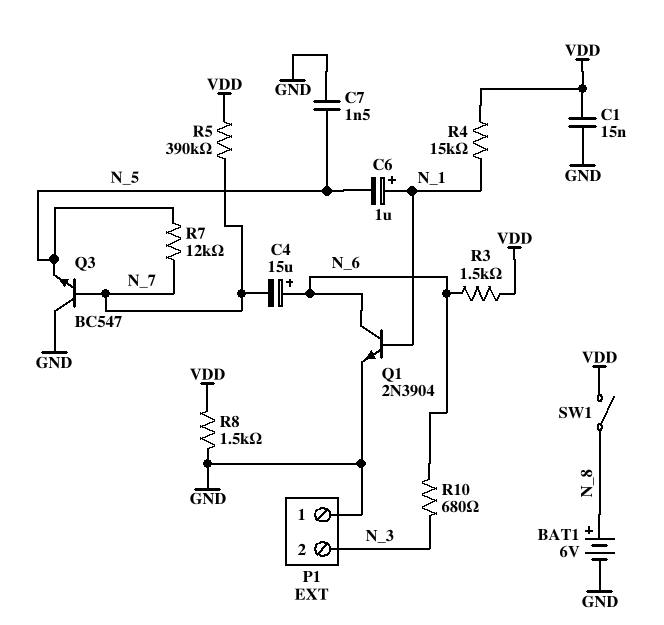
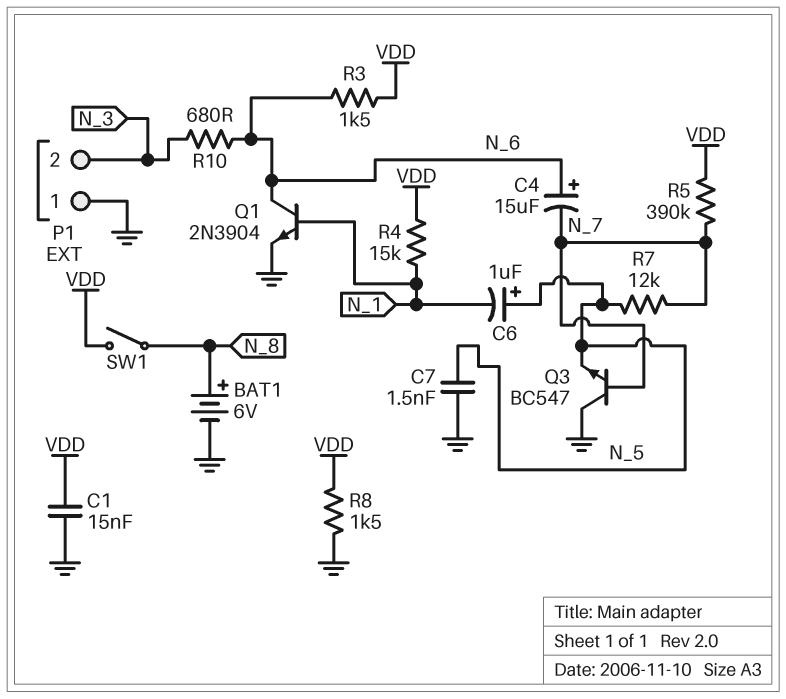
C6: 1uF (plus N_1, minus N_5) -> 1uF (plus N_5, minus N_1)

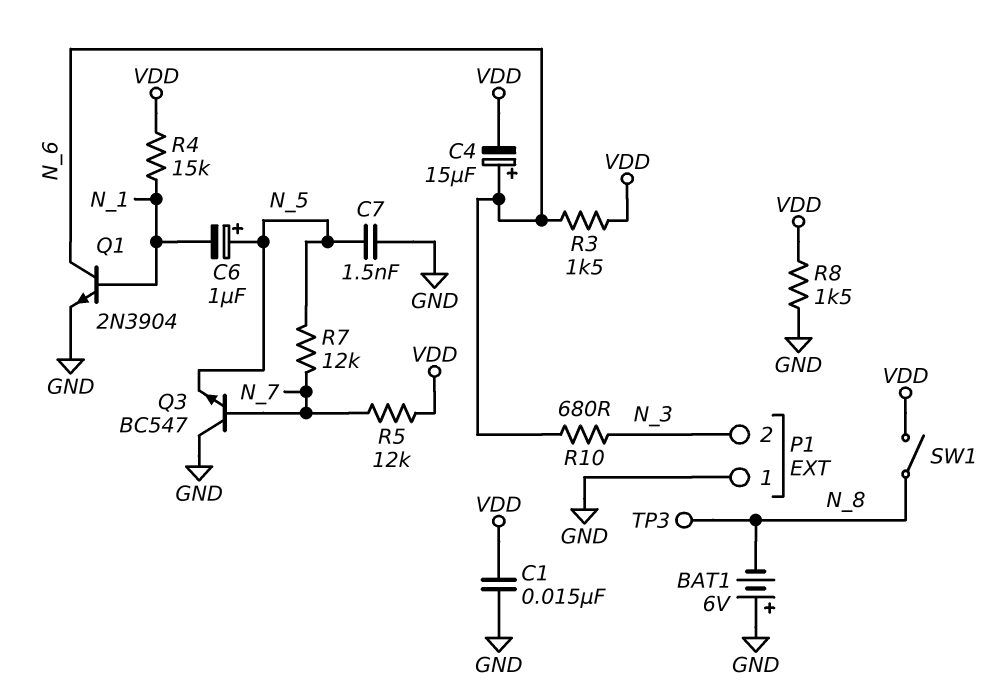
BAT1: 6V (plus N_8, minus GND) -> 6V (plus GND, minus N_8)
C4: 15uF (plus N_6, minus N_7) -> 15uF (plus N_6, minus VDD)
R5: 390k (N_7, VDD) -> 12k (N_7, VDD)
TP3: none -> test point (N_8)

